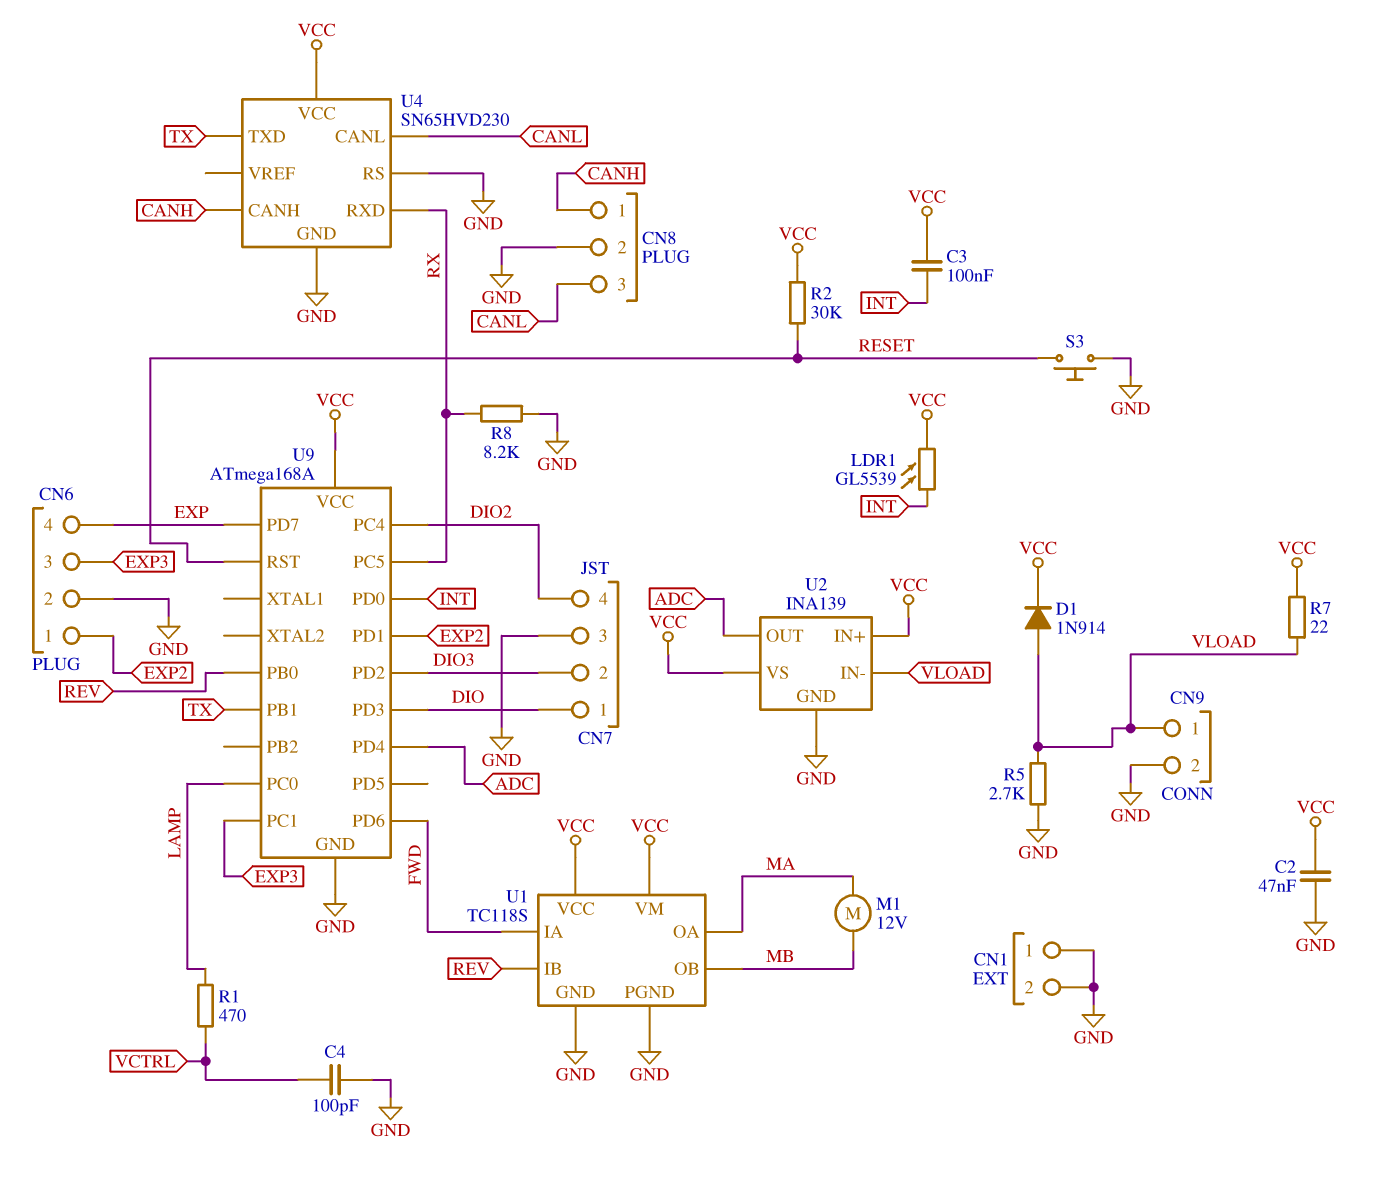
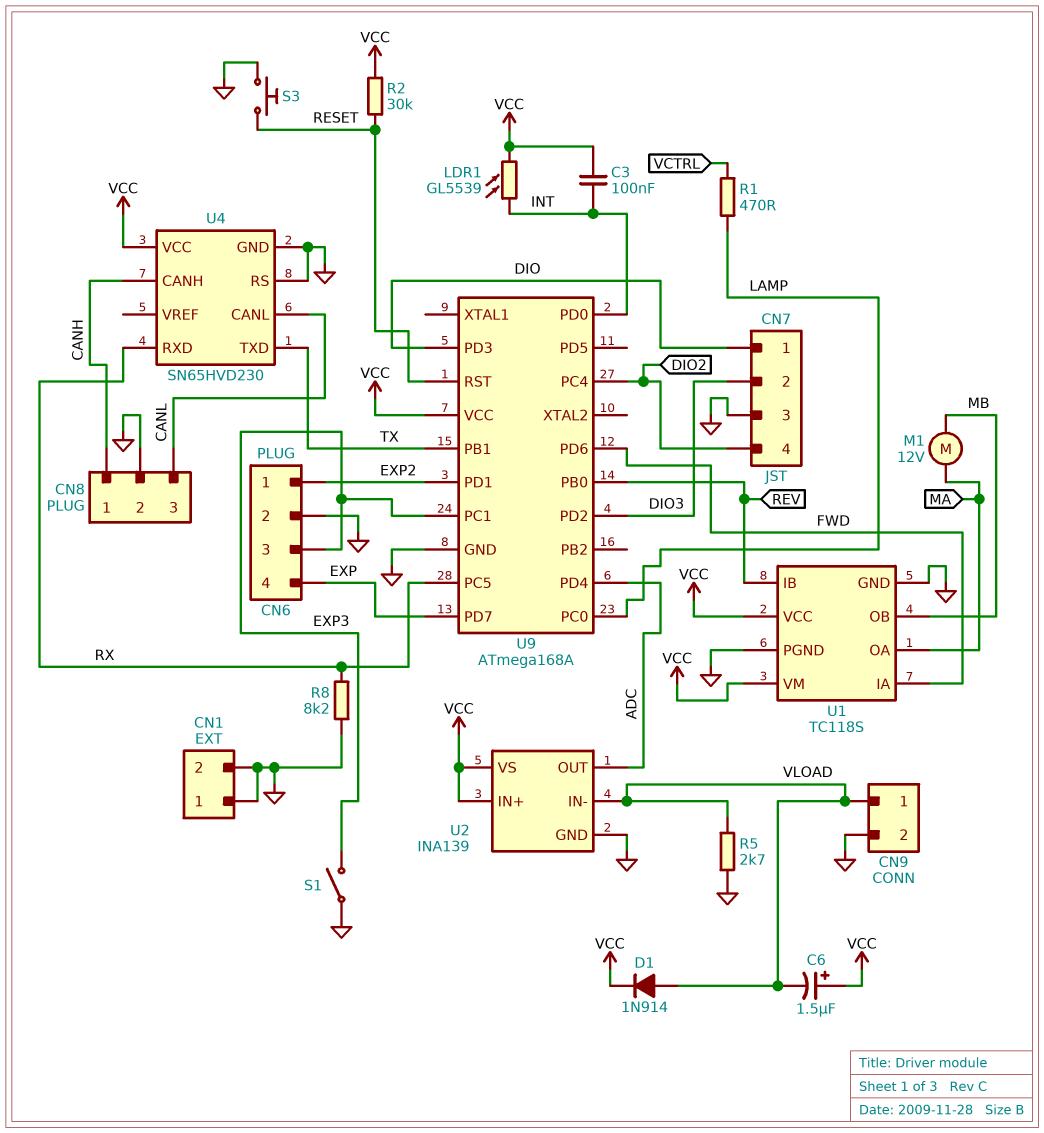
C2: 47nF (GND, VCC) -> none
C4: 100pF (GND, VCTRL) -> none
C6: none -> 1.5uF (plus VCC, minus VLOAD)
R7: 22 (VCC, VLOAD) -> none
S1: none -> switch (EXP3, GND)

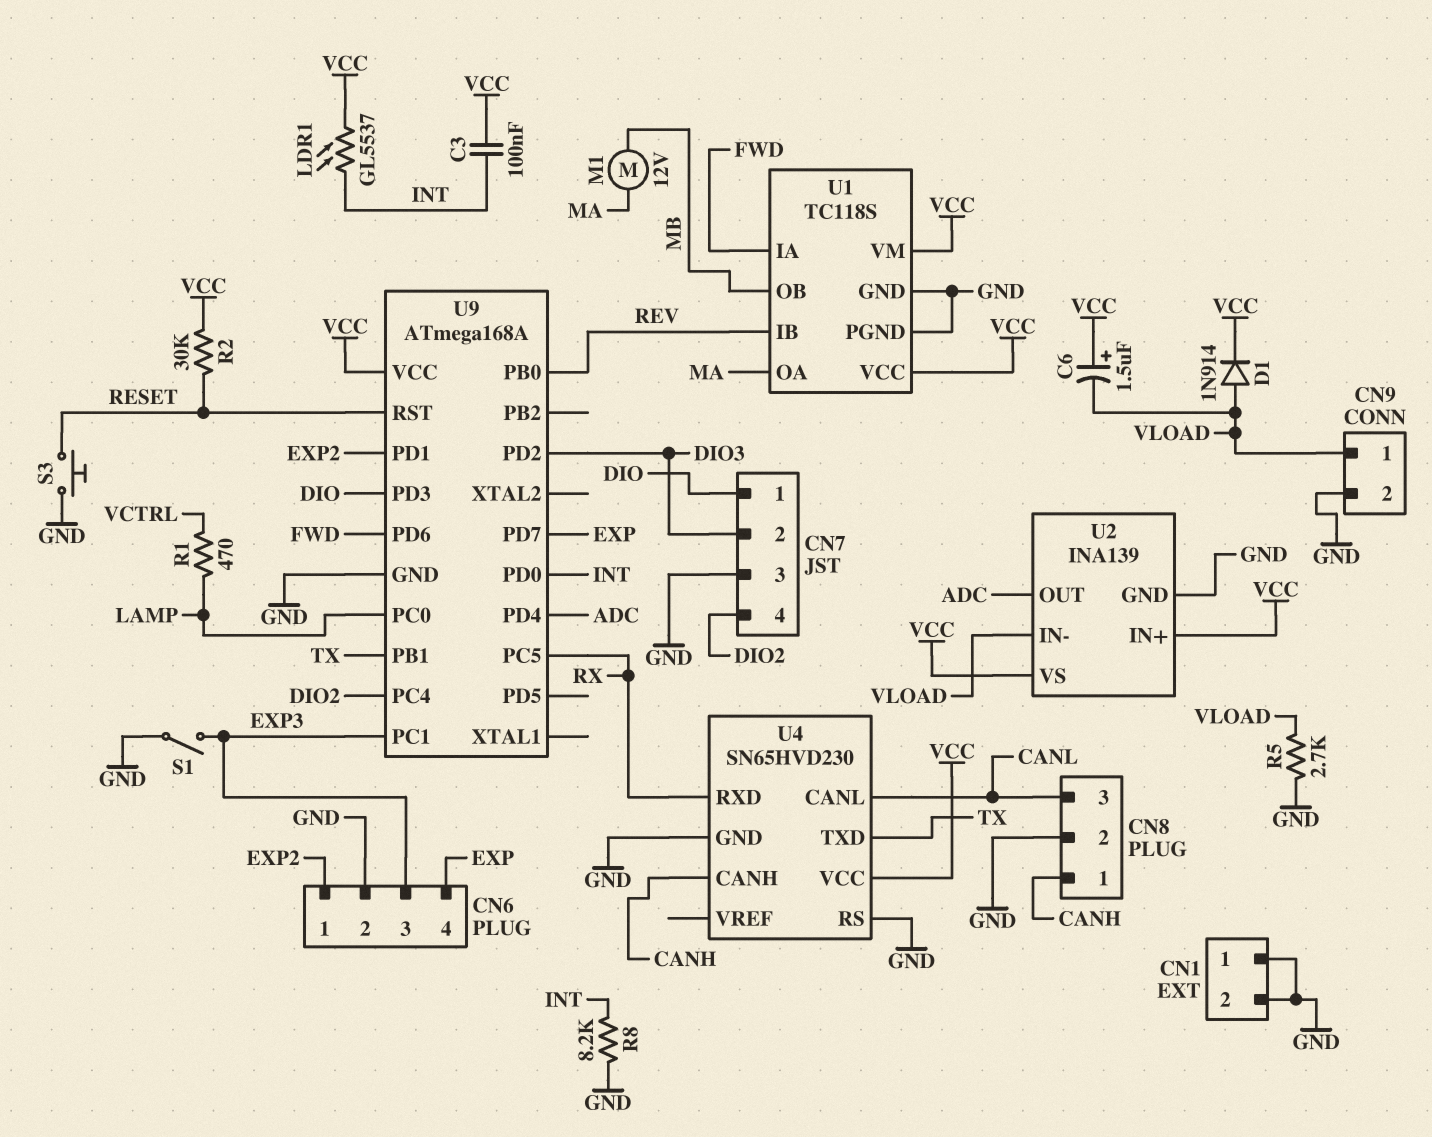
LDR1: GL5539 (INT, VCC) -> GL5537 (INT, VCC)
R8: 8.2k (GND, RX) -> 8.2k (GND, INT)

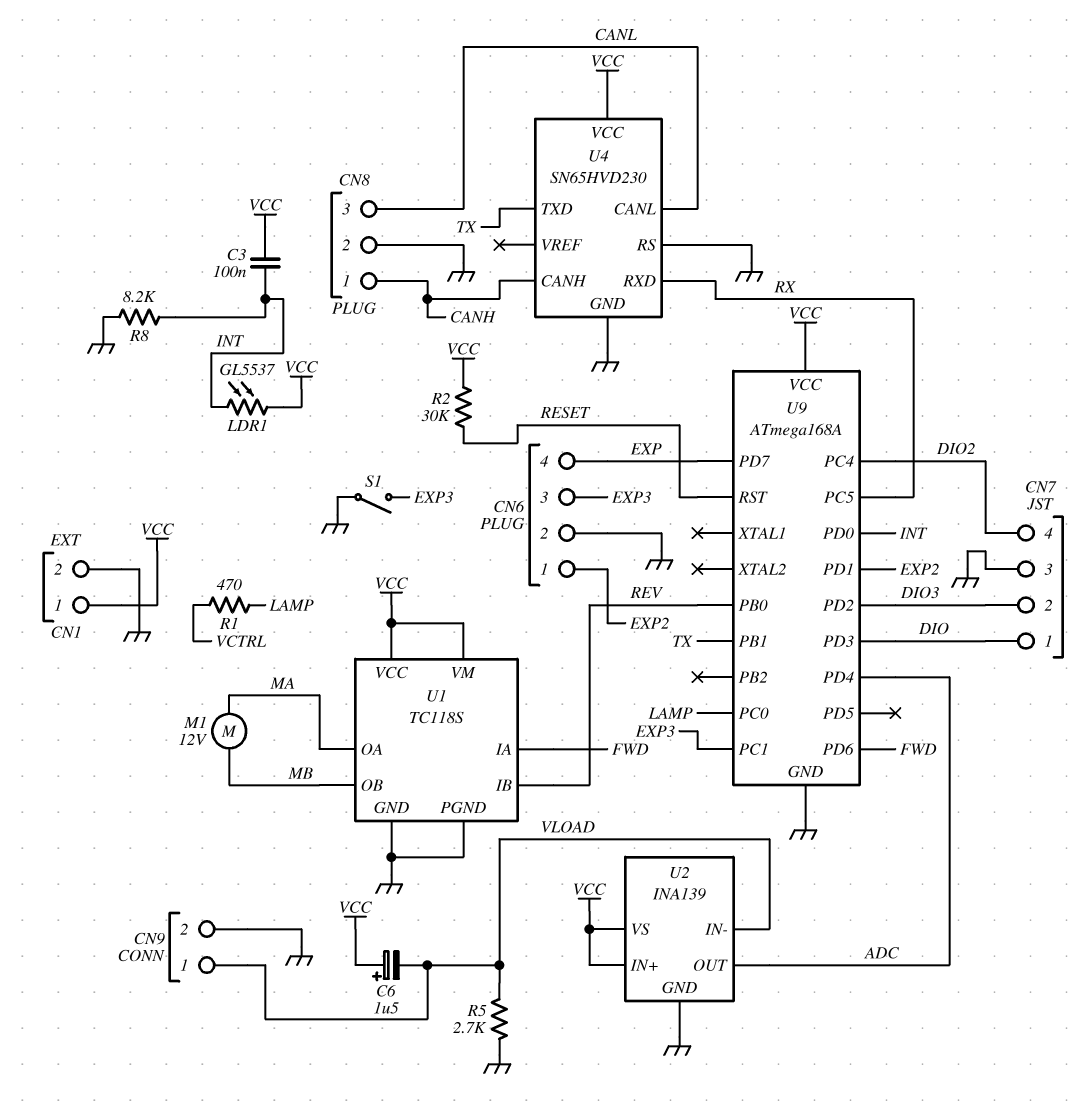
CN1 pin 1: GND -> VCC
D1: diode 1N914 (A VLOAD, K VCC) -> none
S3: button (GND, RESET) -> none

